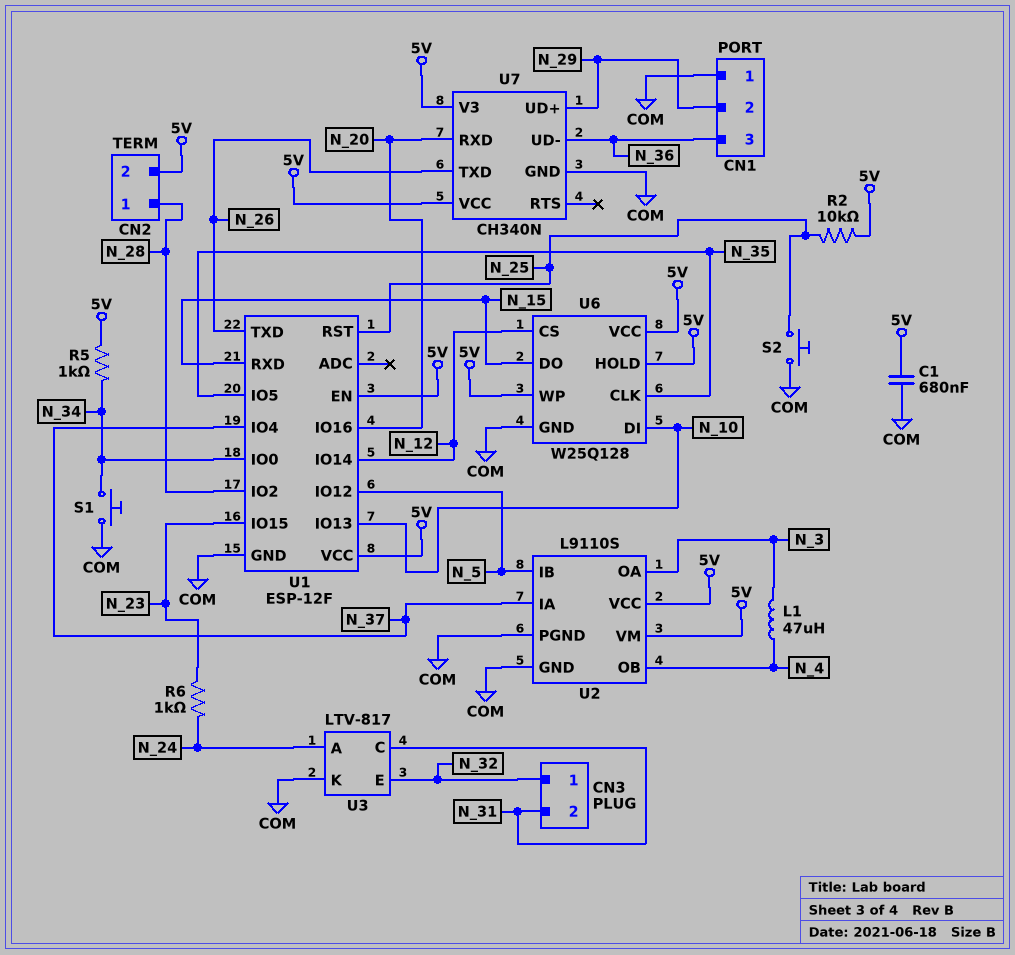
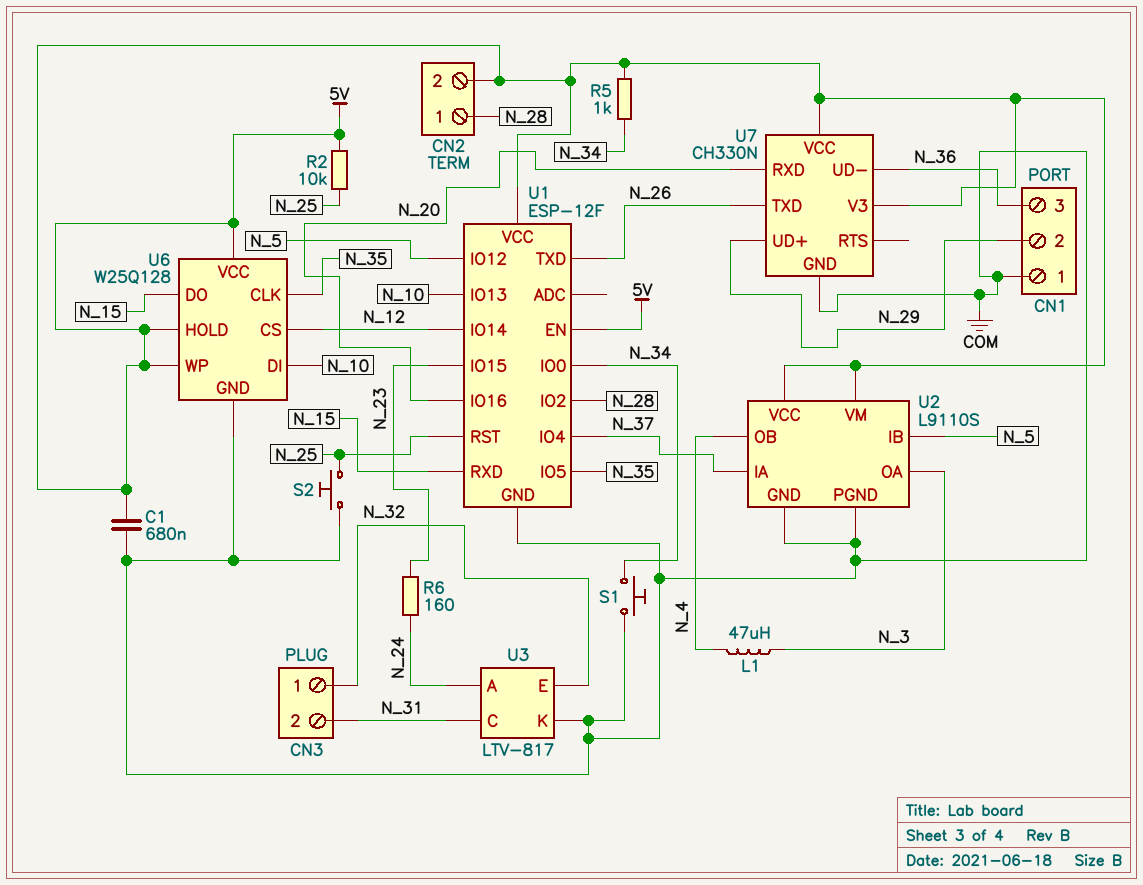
R6: 1k (N_23, N_24) -> 160 (N_23, N_24)
U7: CH340N -> CH330N

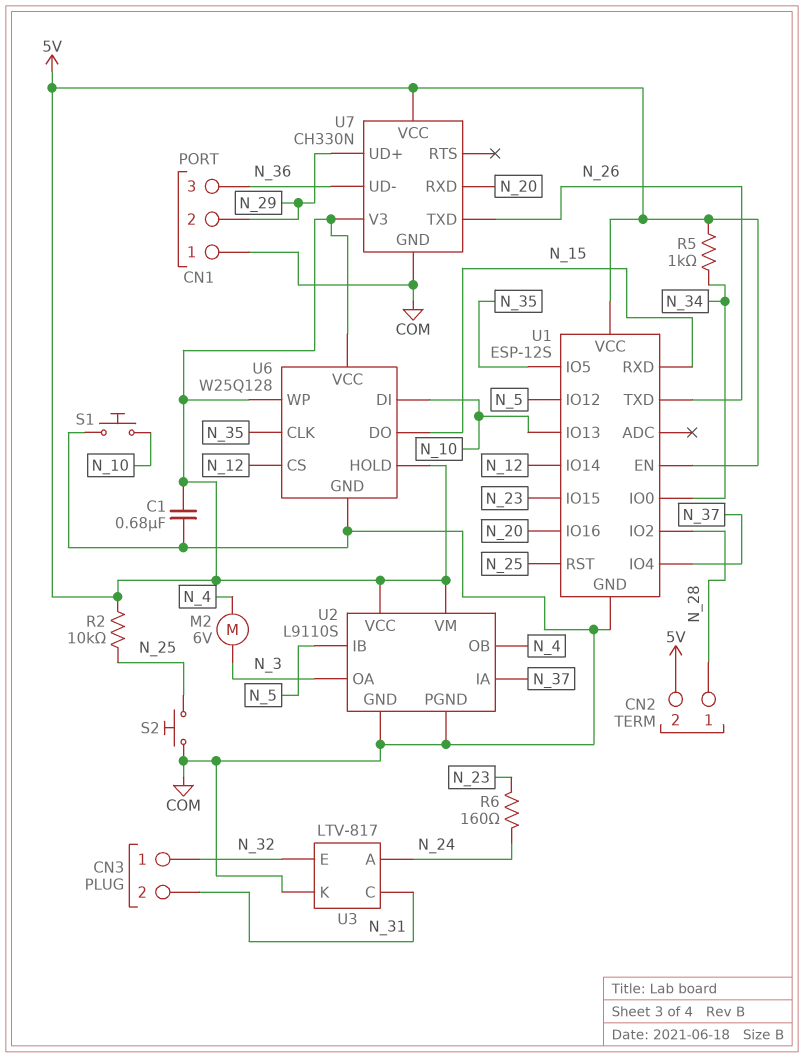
L1: 47uH (N_3, N_4) -> none
M2: none -> motor 6V (N_3, N_4)
S1: button (COM, N_34) -> button (COM, N_10)
U1: ESP-12F -> ESP-12S

